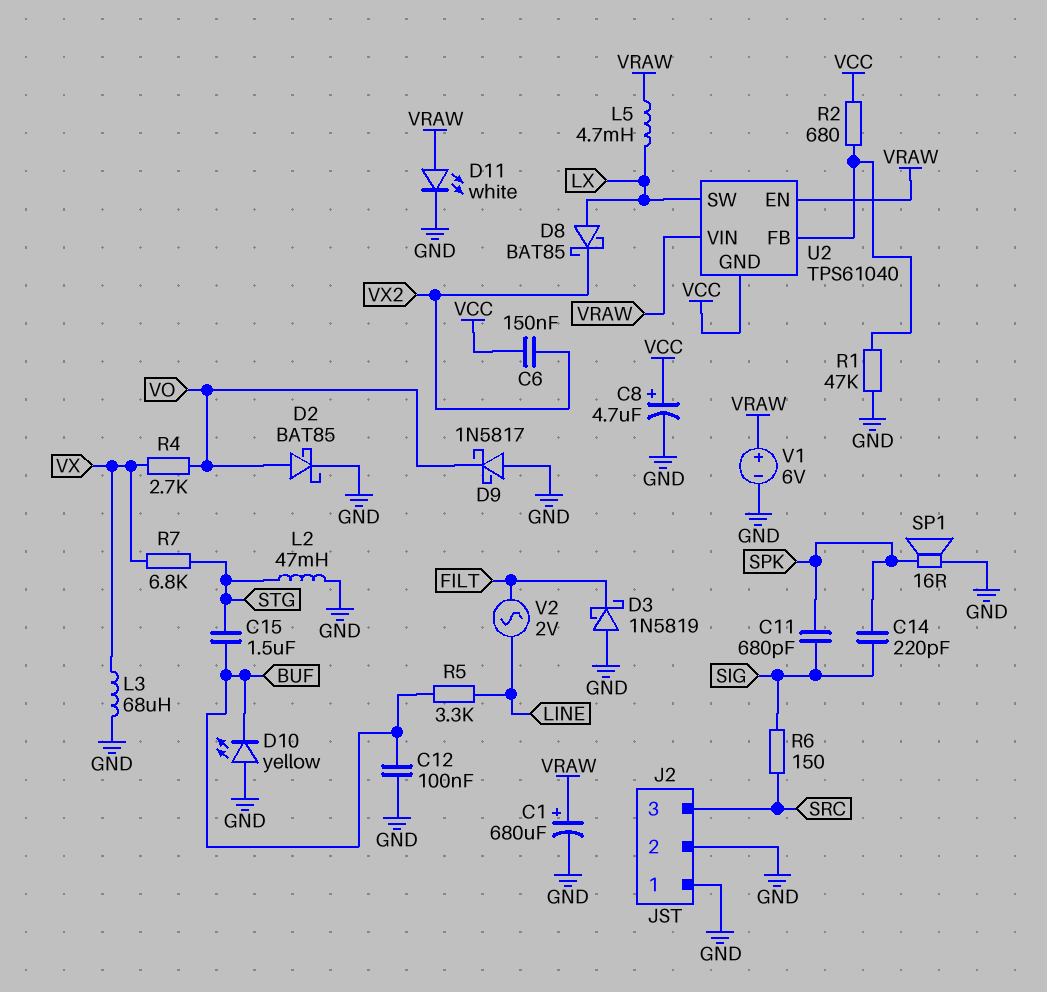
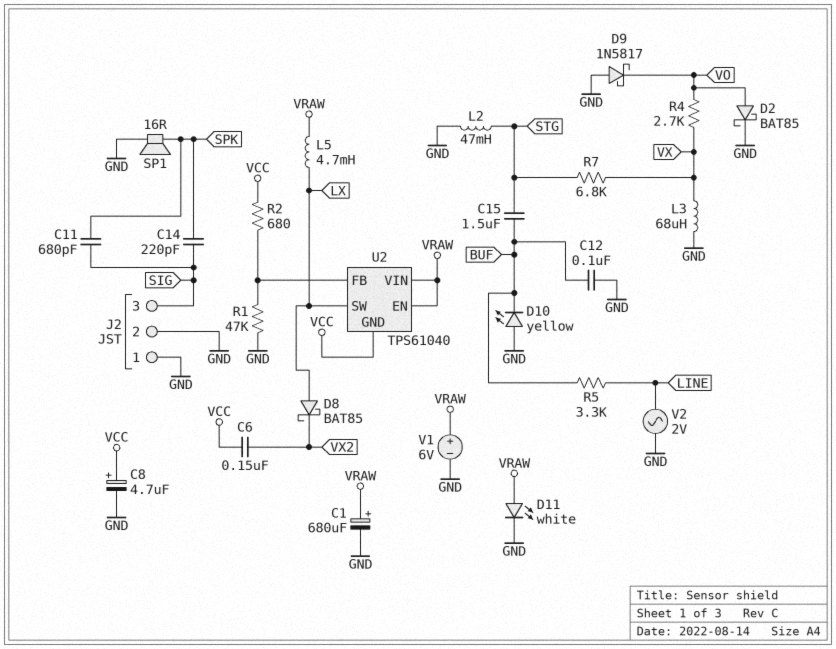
D3: schottky 1N5819 (A GND, K FILT) -> none
J2 pin 3: SRC -> SIG
R6: 150 (SIG, SRC) -> none
V2: AC 2V (FILT, LINE) -> AC 2V (GND, LINE)

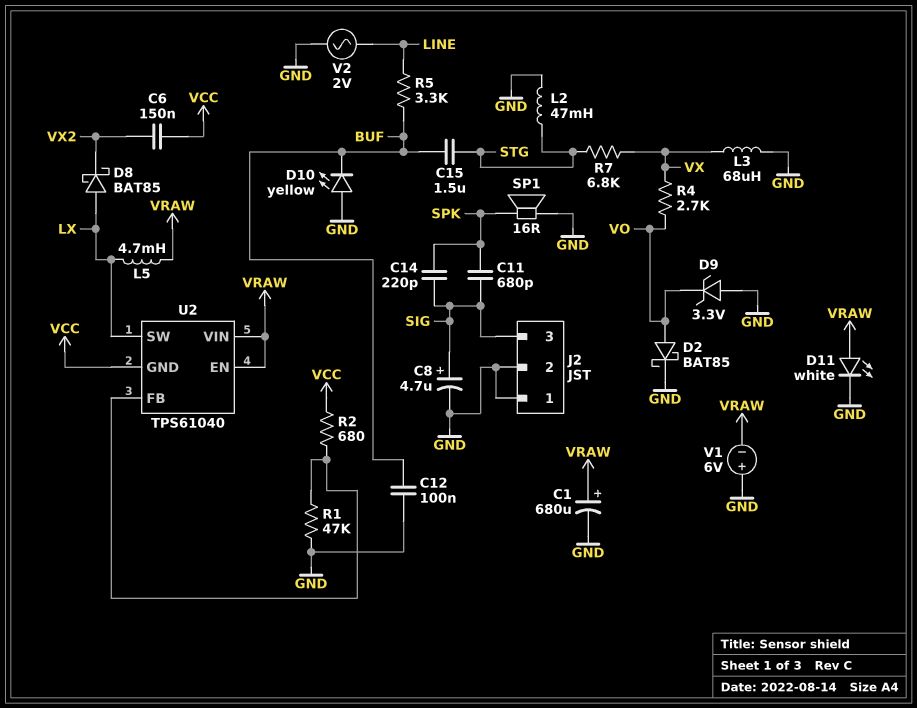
C8: 4.7uF (plus VCC, minus GND) -> 4.7uF (plus SIG, minus GND)
D9: schottky 1N5817 (A GND, K VO) -> zener 3.3V (A GND, K VO)
V1: 6V (plus VRAW, minus GND) -> 6V (plus GND, minus VRAW)

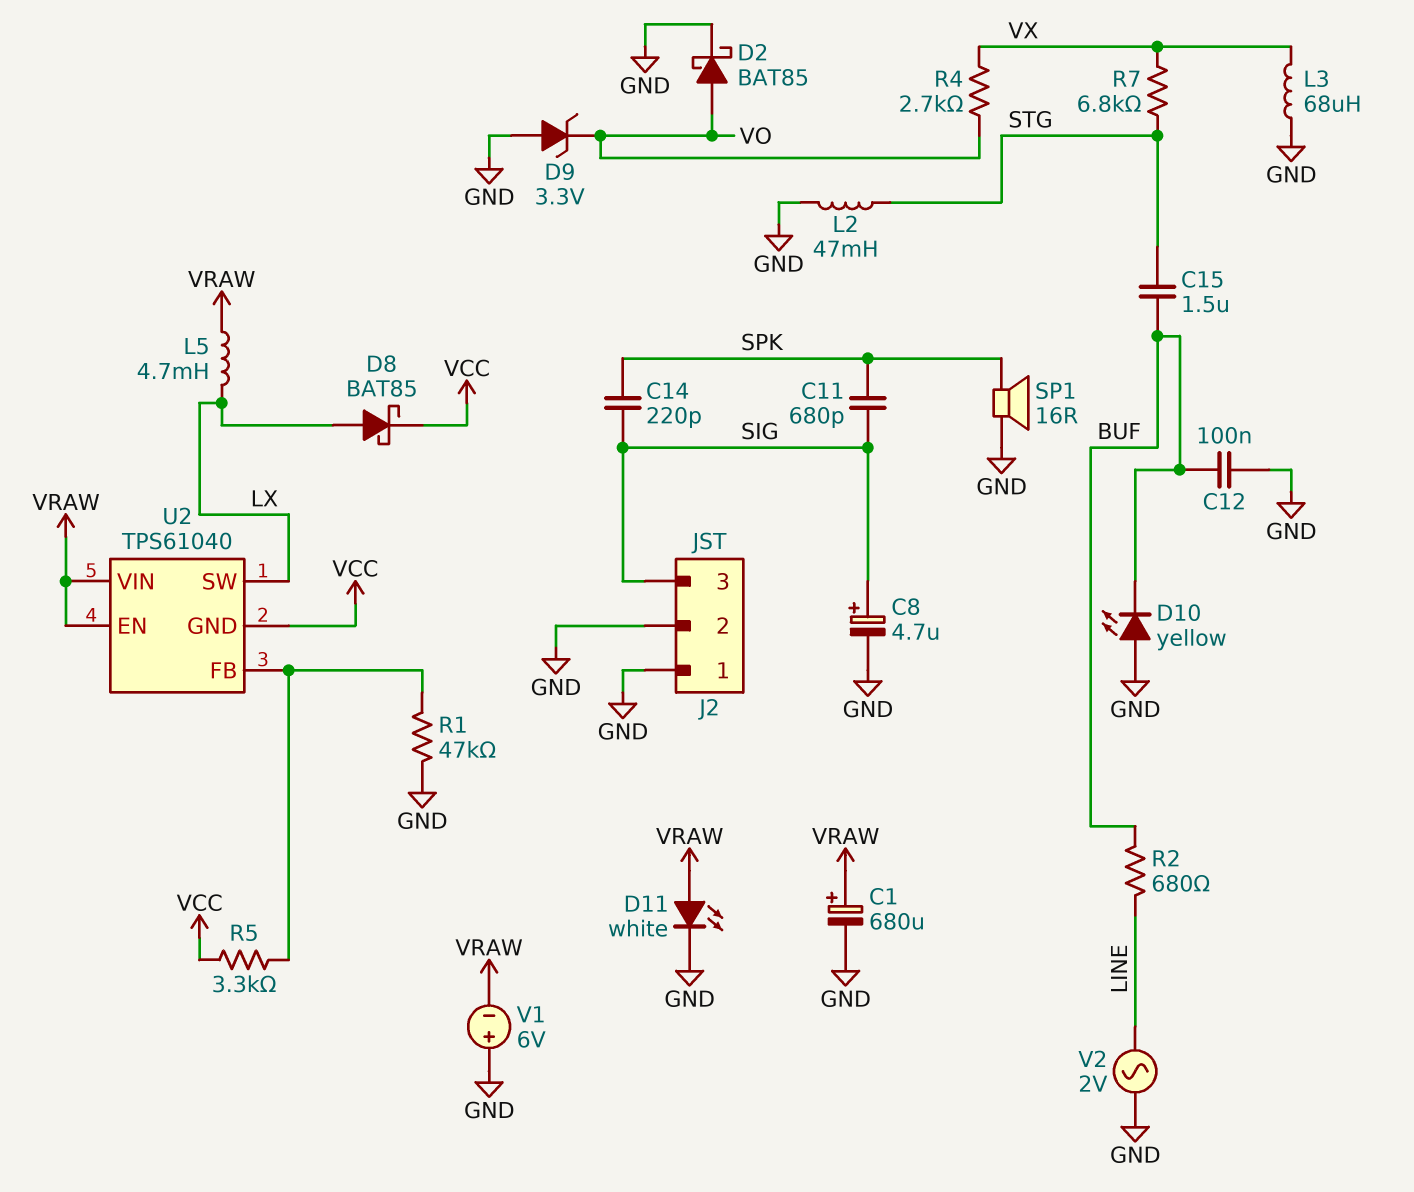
C6: 150nF (VCC, VX2) -> none
D8: schottky BAT85 (A LX, K VX2) -> schottky BAT85 (A LX, K VCC)
R2: 680 (U2/FB, VCC) -> 680 (BUF, LINE)
R5: 3.3k (BUF, LINE) -> 3.3k (U2/FB, VCC)

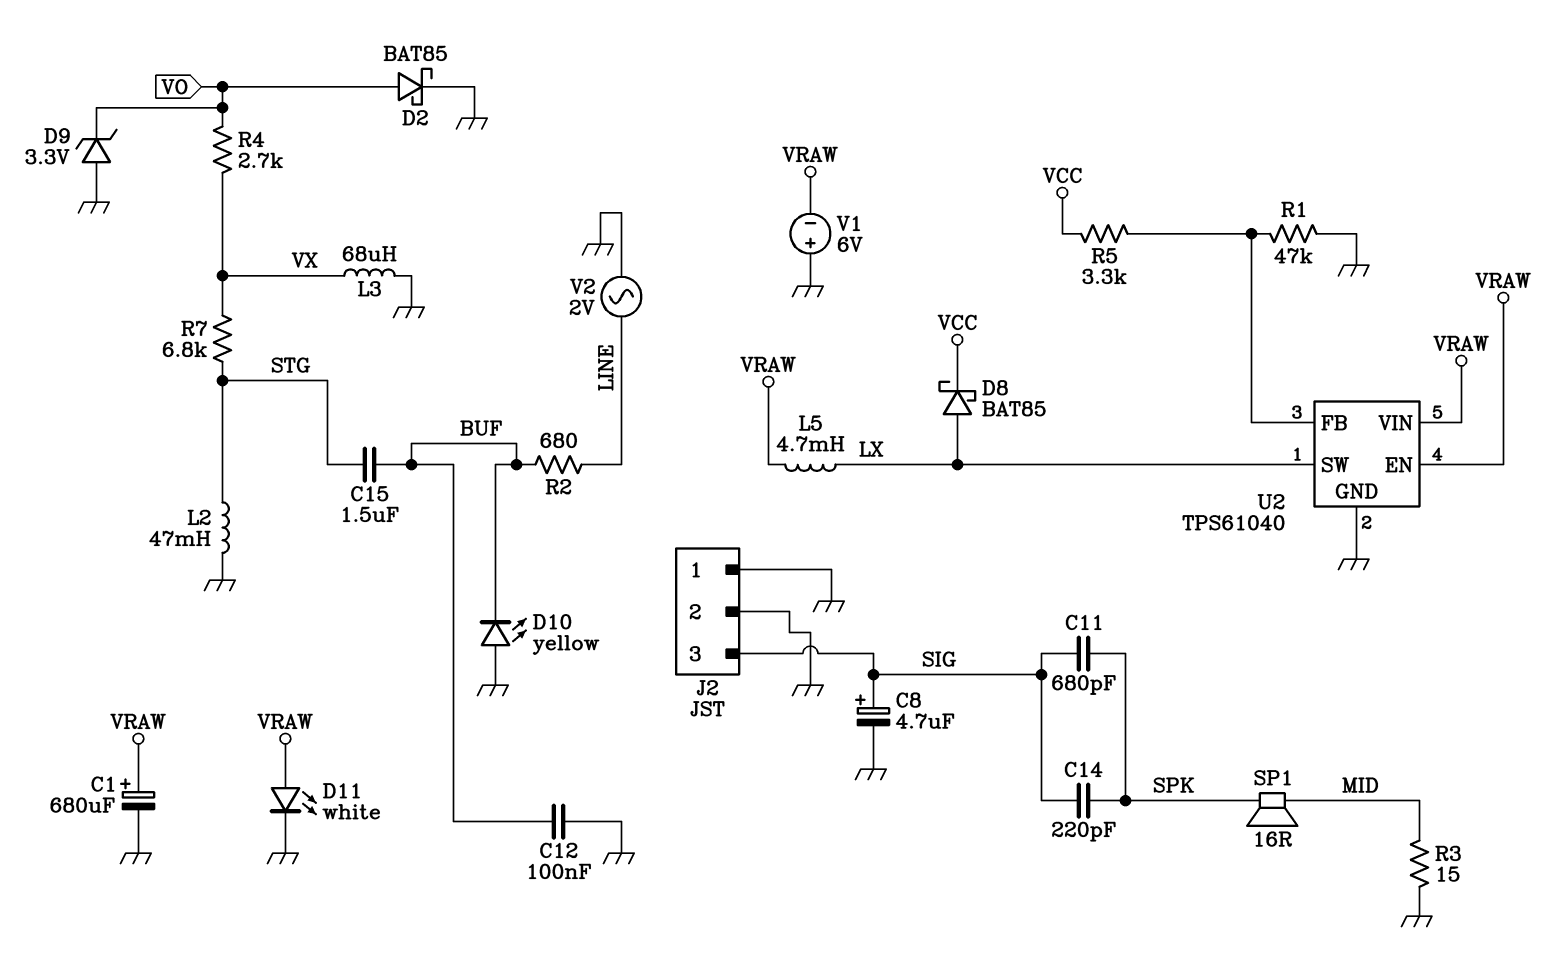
R3: none -> 15 (GND, MID)
SP1: speaker 16R (GND, SPK) -> speaker 16R (MID, SPK)
U2 pin GND: VCC -> GND

